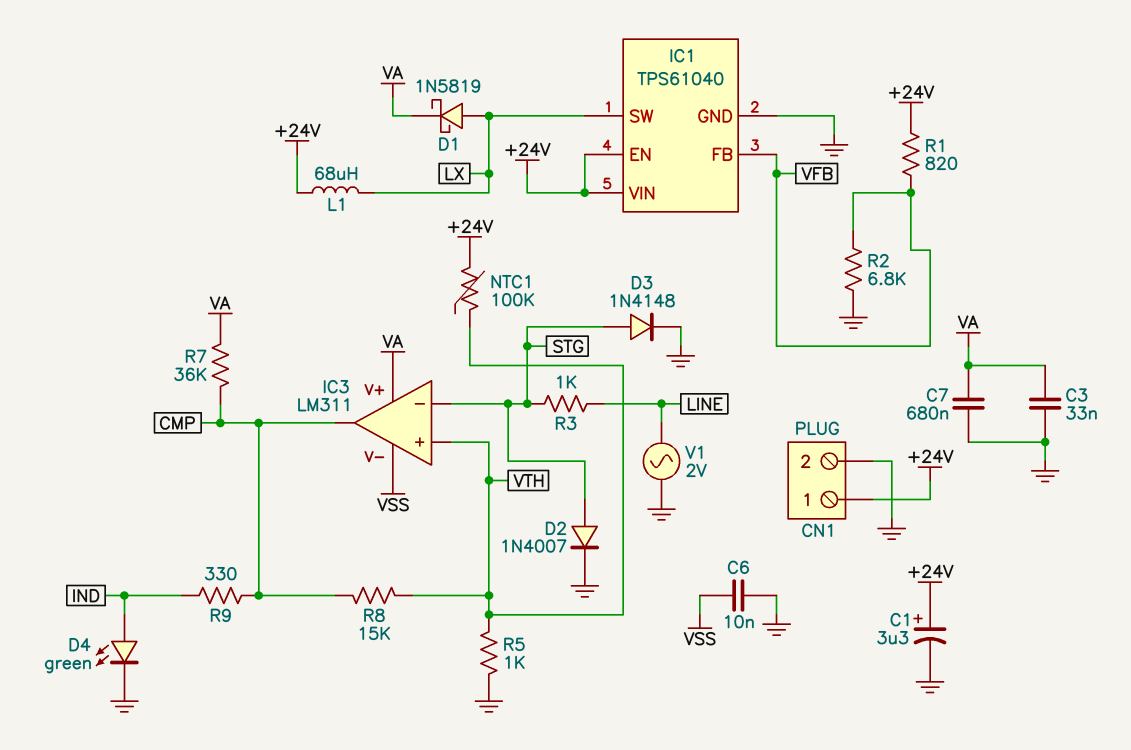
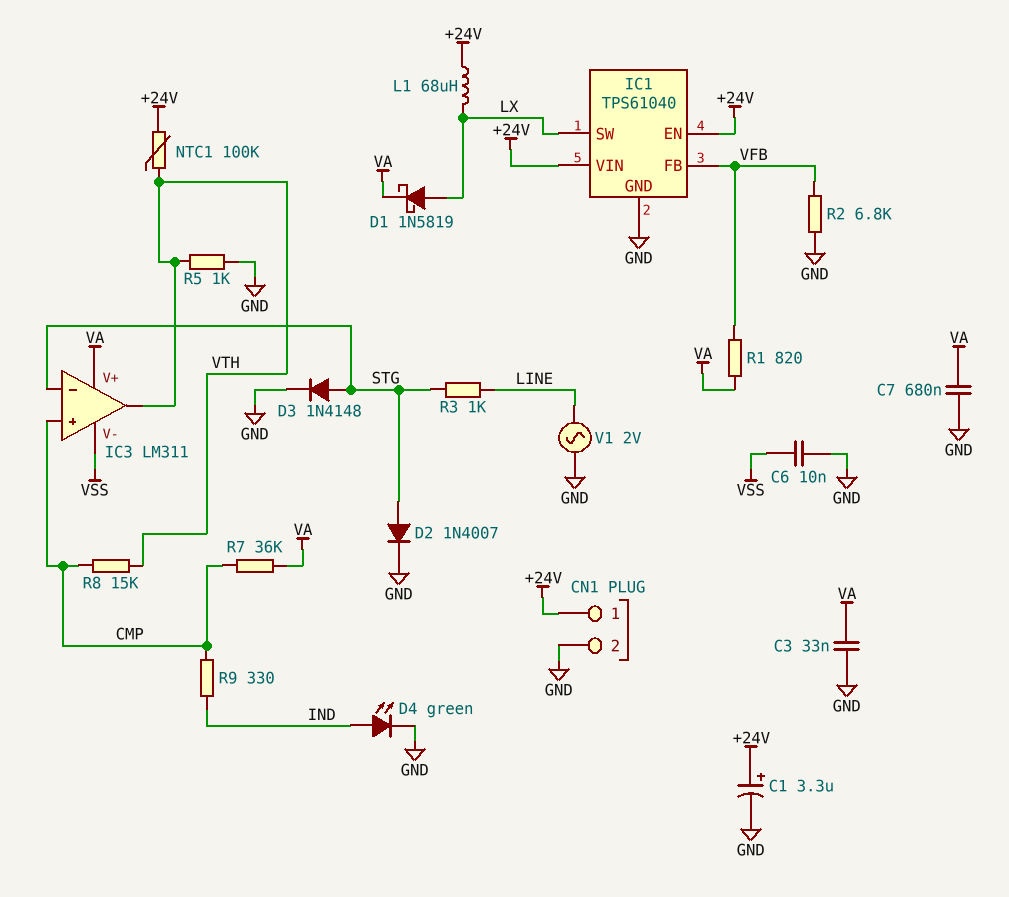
IC3 pin in+: VTH -> CMP
IC3 pin out: CMP -> VTH
R1: 820 (+24V, VFB) -> 820 (VA, VFB)

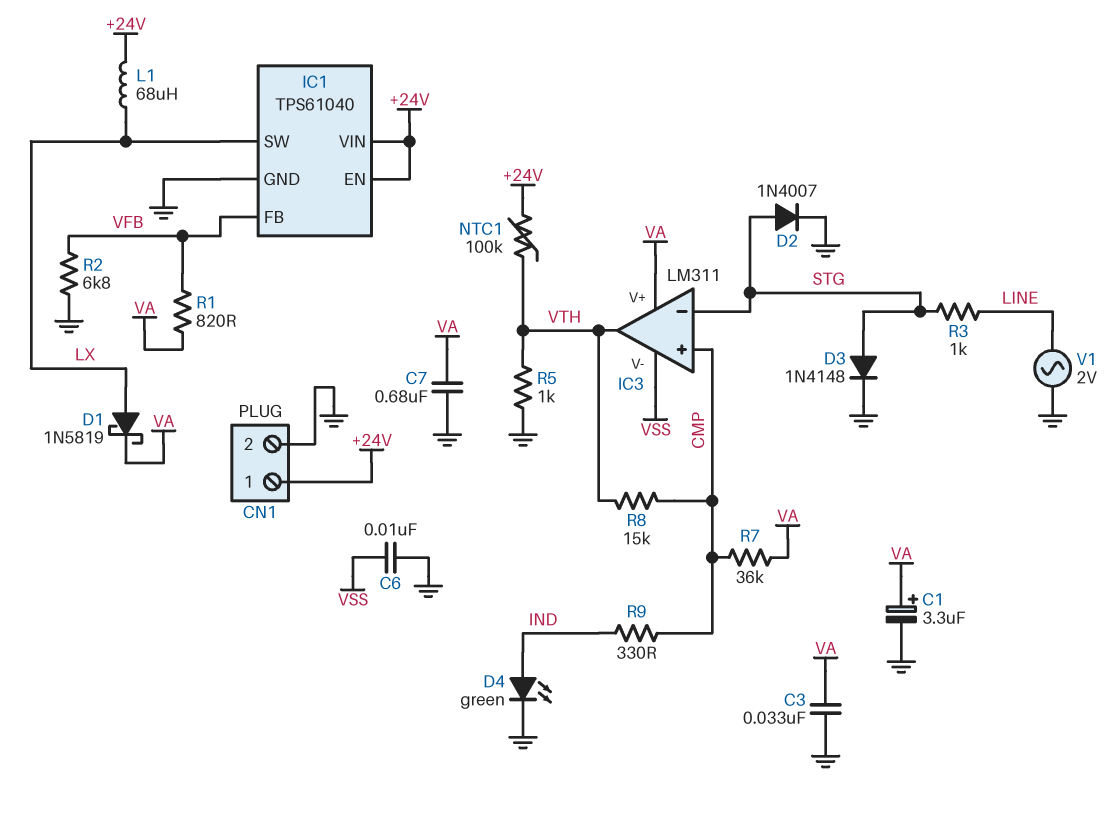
C1: 3.3uF (plus +24V, minus GND) -> 3.3uF (plus VA, minus GND)

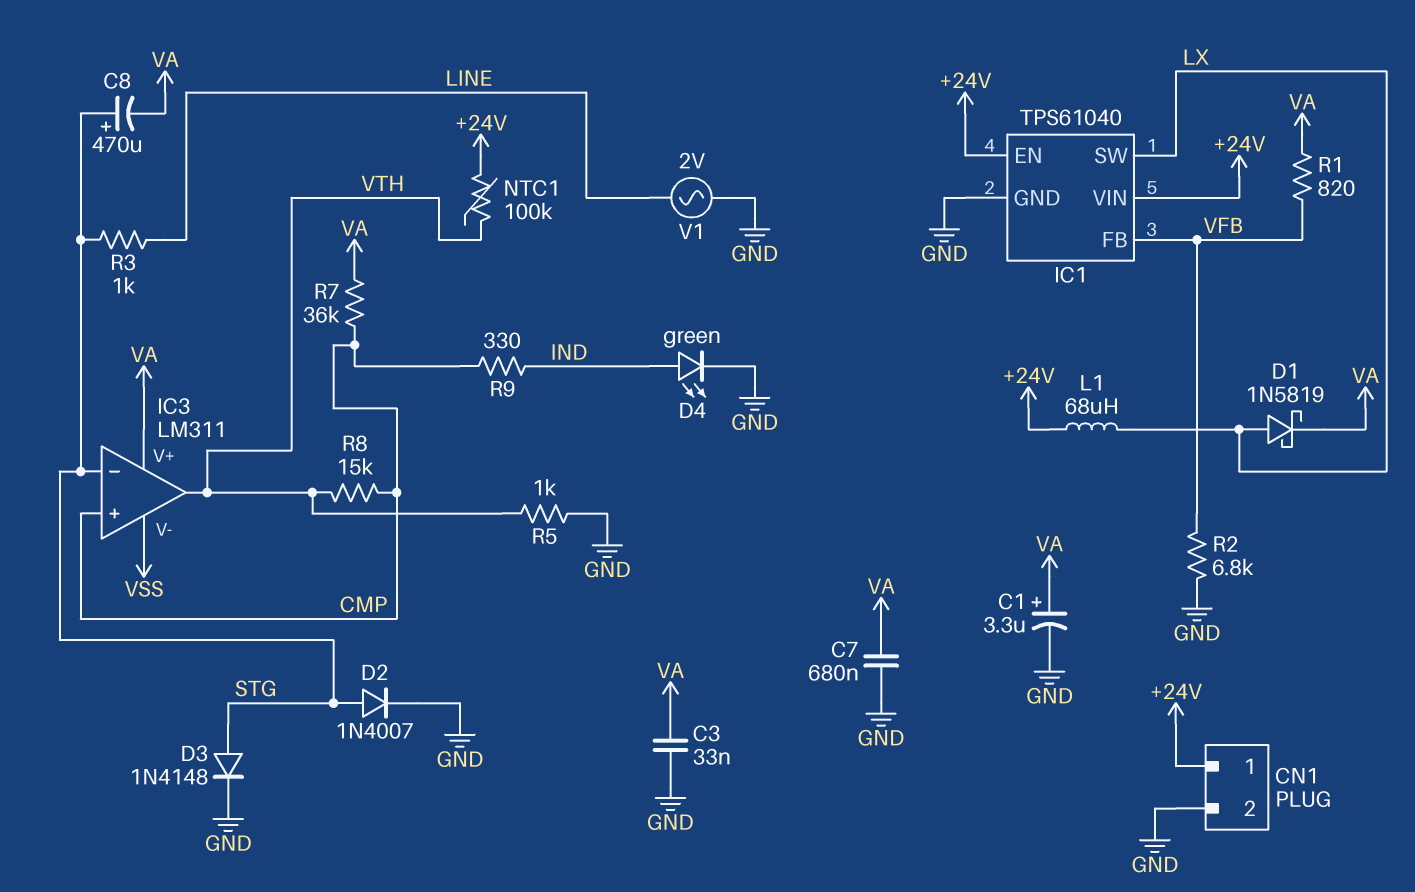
C6: 10nF (GND, VSS) -> none
C8: none -> 470uF (plus STG, minus VA)

